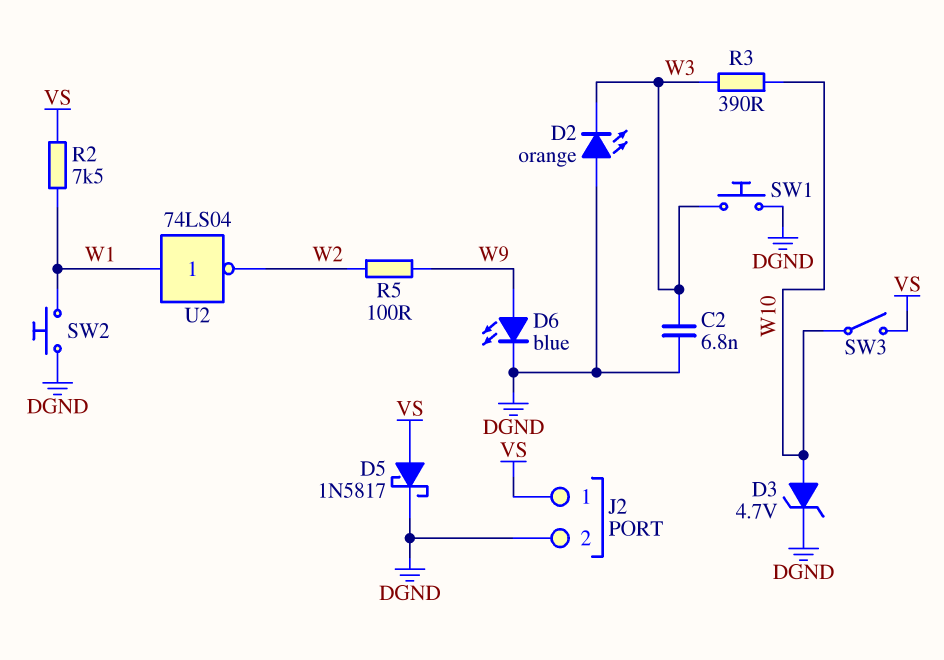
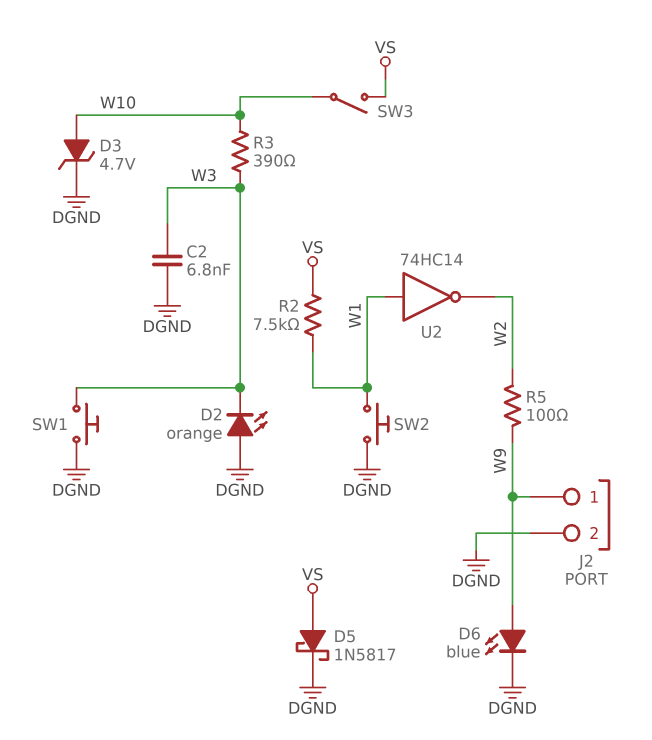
J2 pin 1: VS -> W9
U2: NOT 74LS04 (in W1, out W2) -> NOT 74HC14 (in W1, out W2)

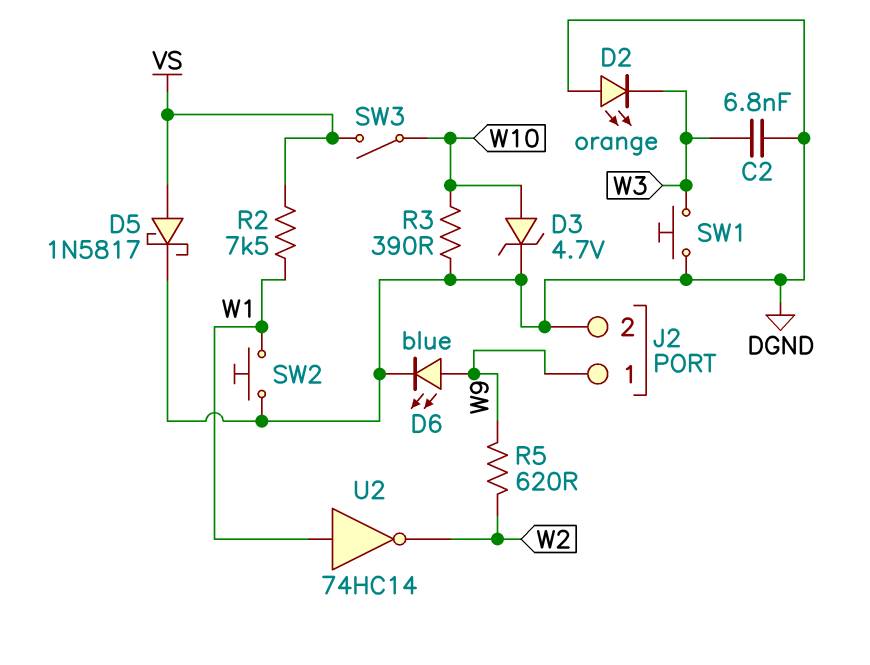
R3: 390 (W3, W10) -> 390 (DGND, W10)
R5: 100 (W2, W9) -> 620 (W2, W9)

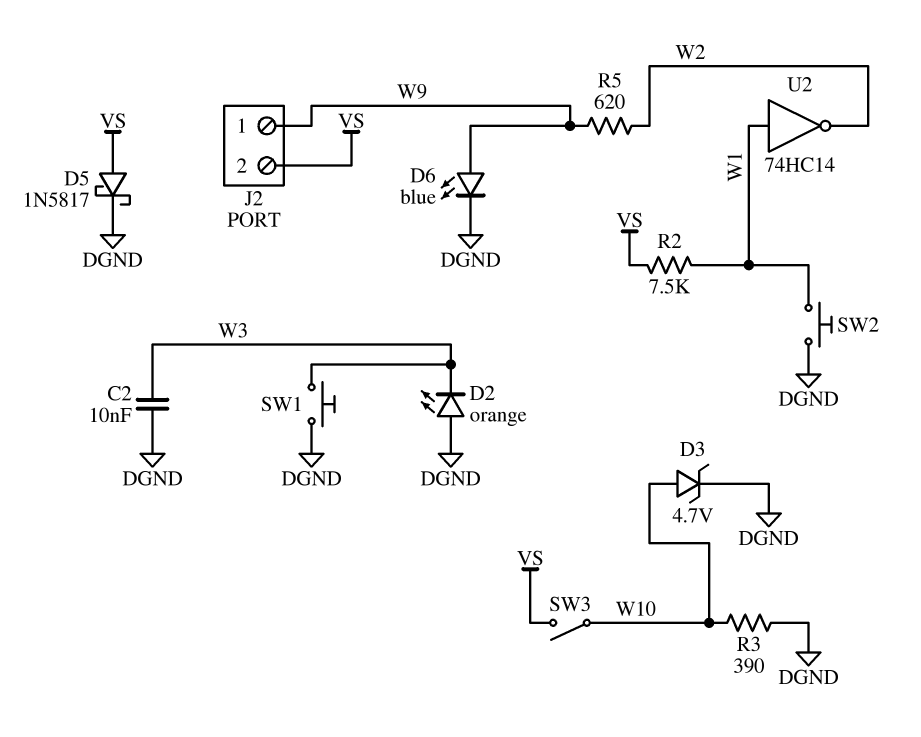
C2: 6.8nF (DGND, W3) -> 10nF (DGND, W3)
J2 pin 2: DGND -> VS

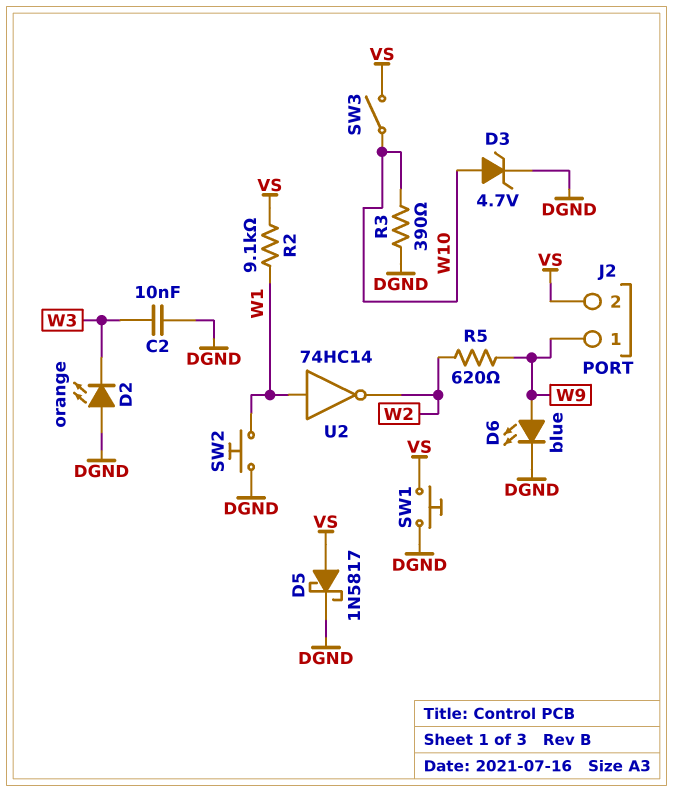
R2: 7.5k (VS, W1) -> 9.1k (VS, W1)
SW1: button (DGND, W3) -> button (DGND, VS)

